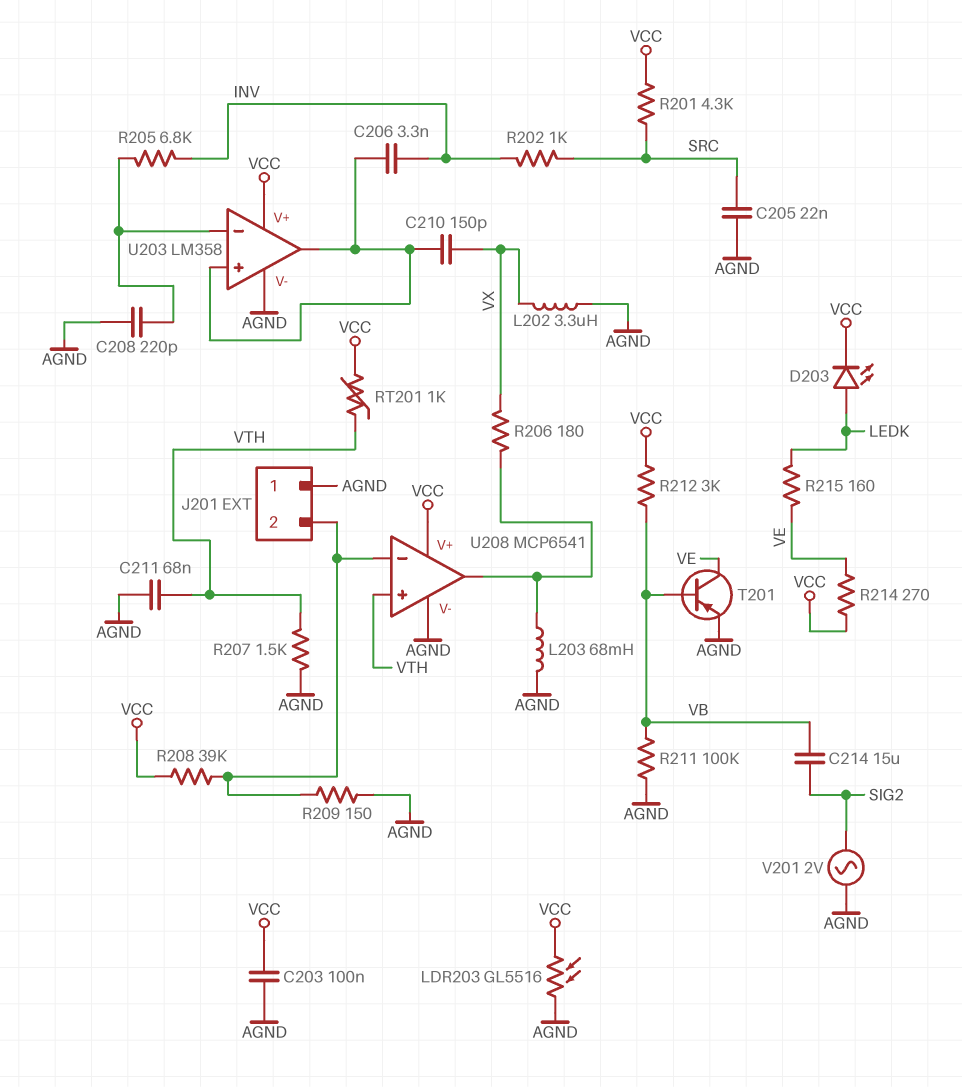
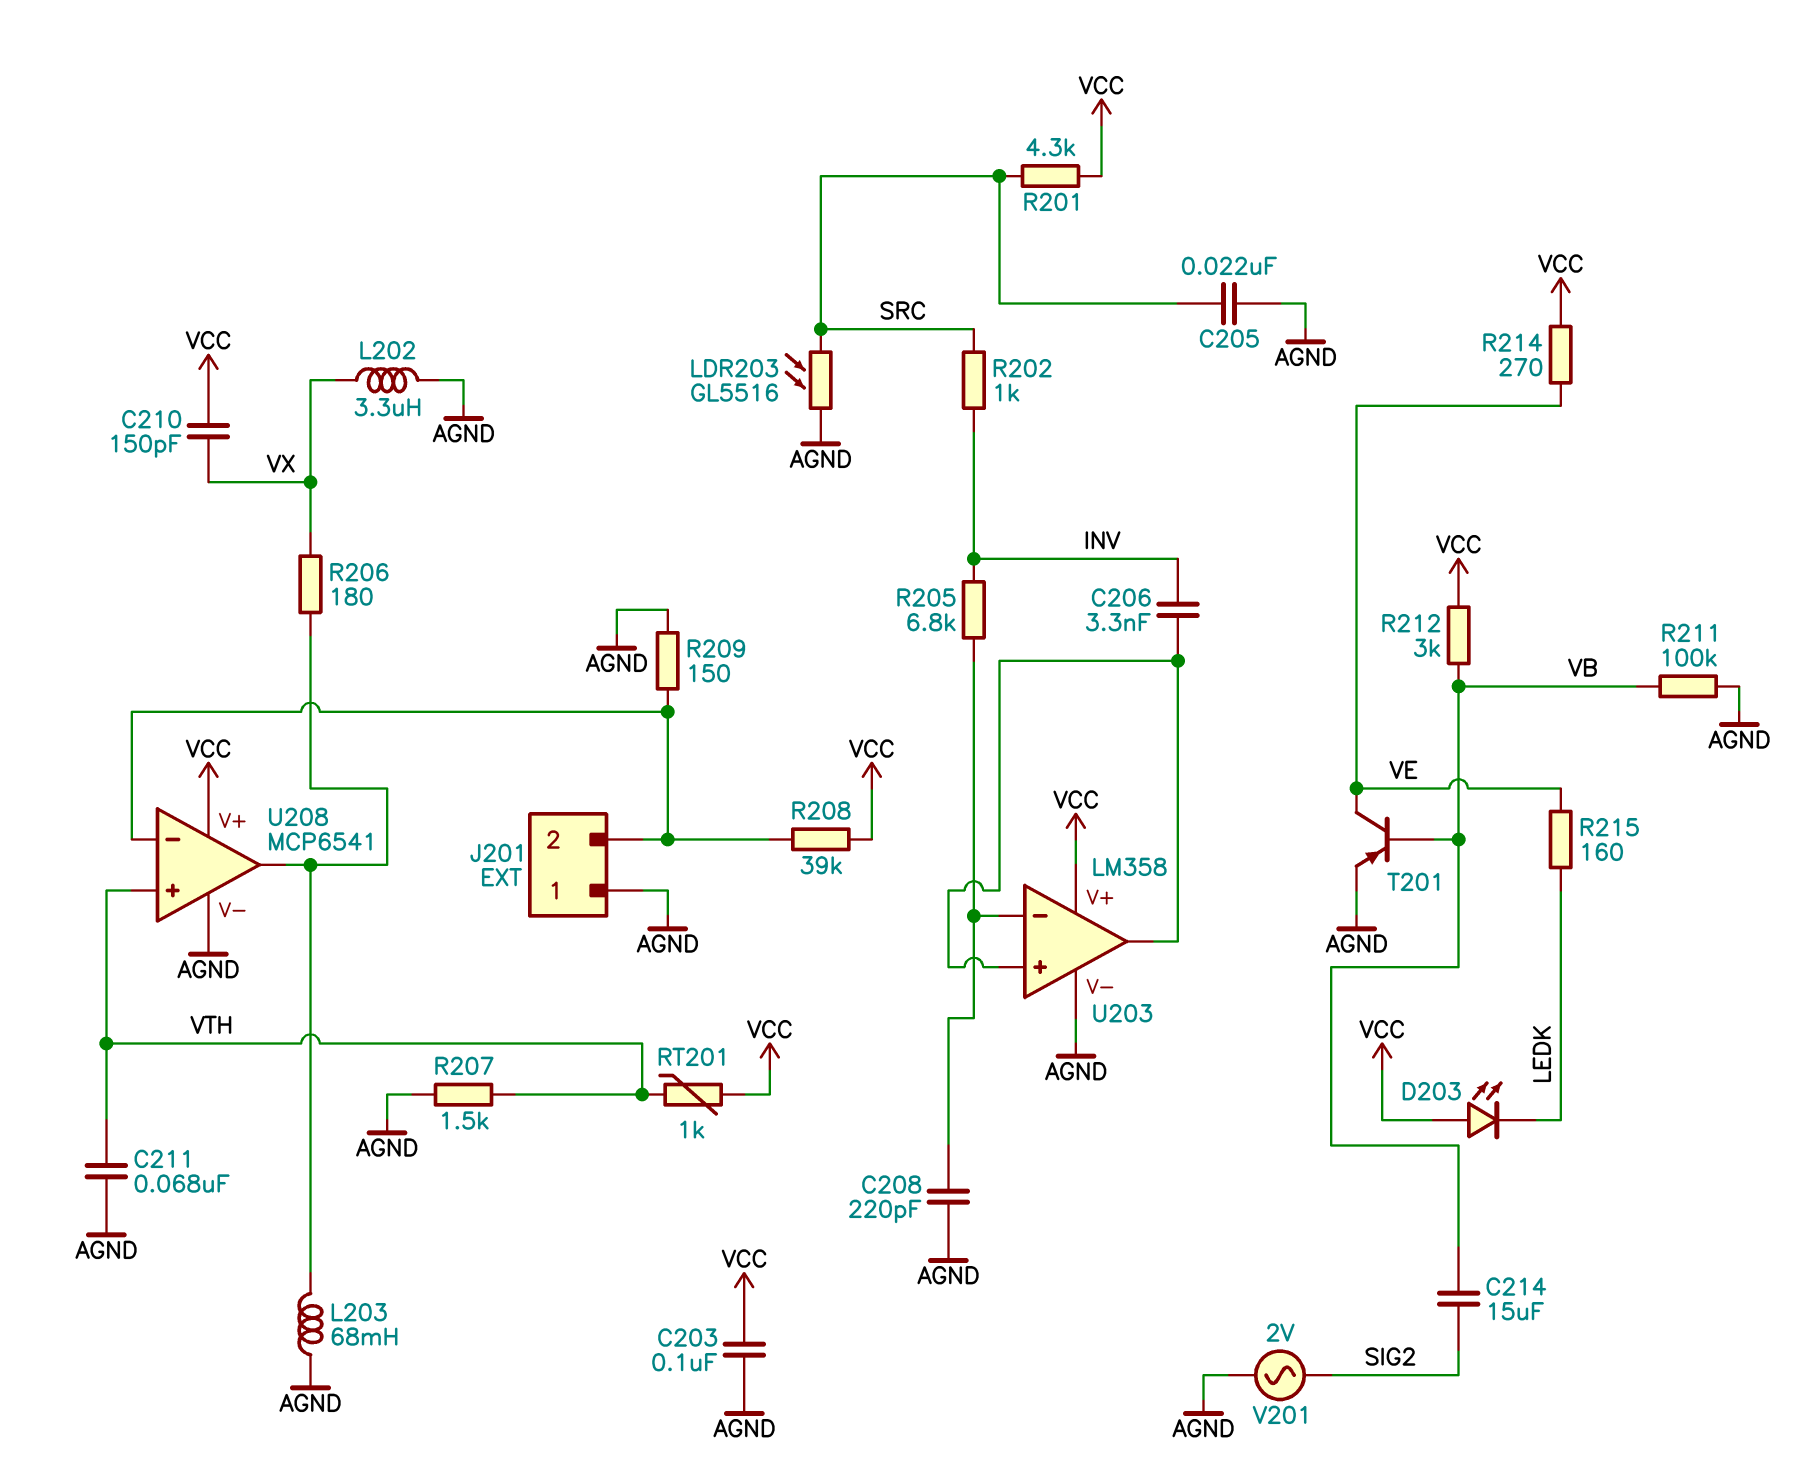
C210: 150pF (U203/in+, VX) -> 150pF (VCC, VX)
D203: LED (A LEDK, K VCC) -> LED (A VCC, K LEDK)
LDR203: GL5516 (AGND, VCC) -> GL5516 (AGND, SRC)

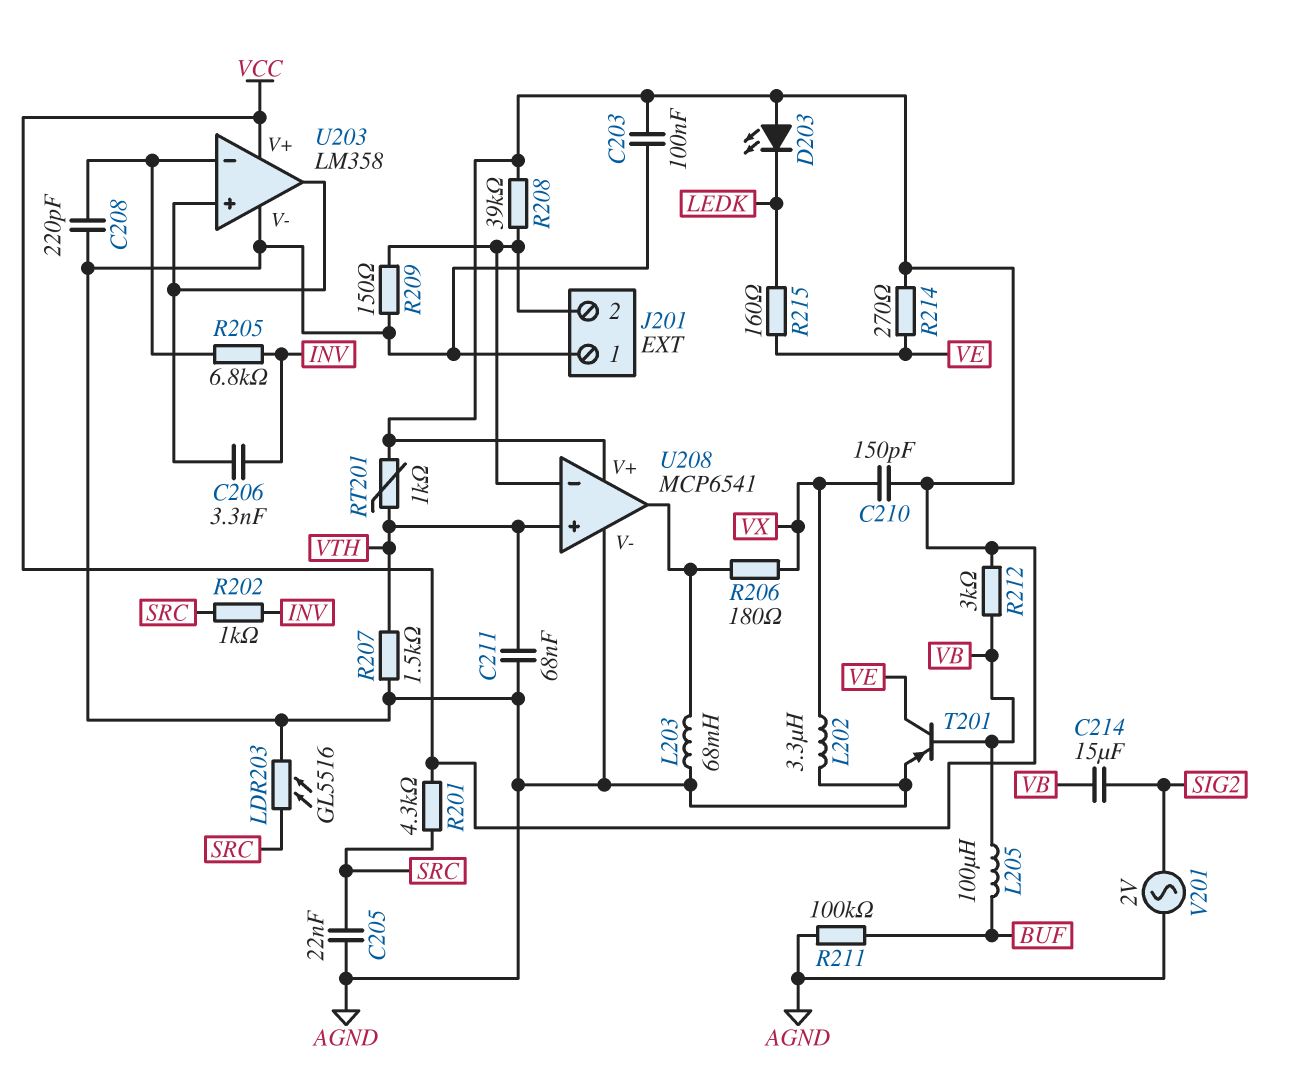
L205: none -> 100uH (BUF, VB)
R211: 100k (AGND, VB) -> 100k (AGND, BUF)

